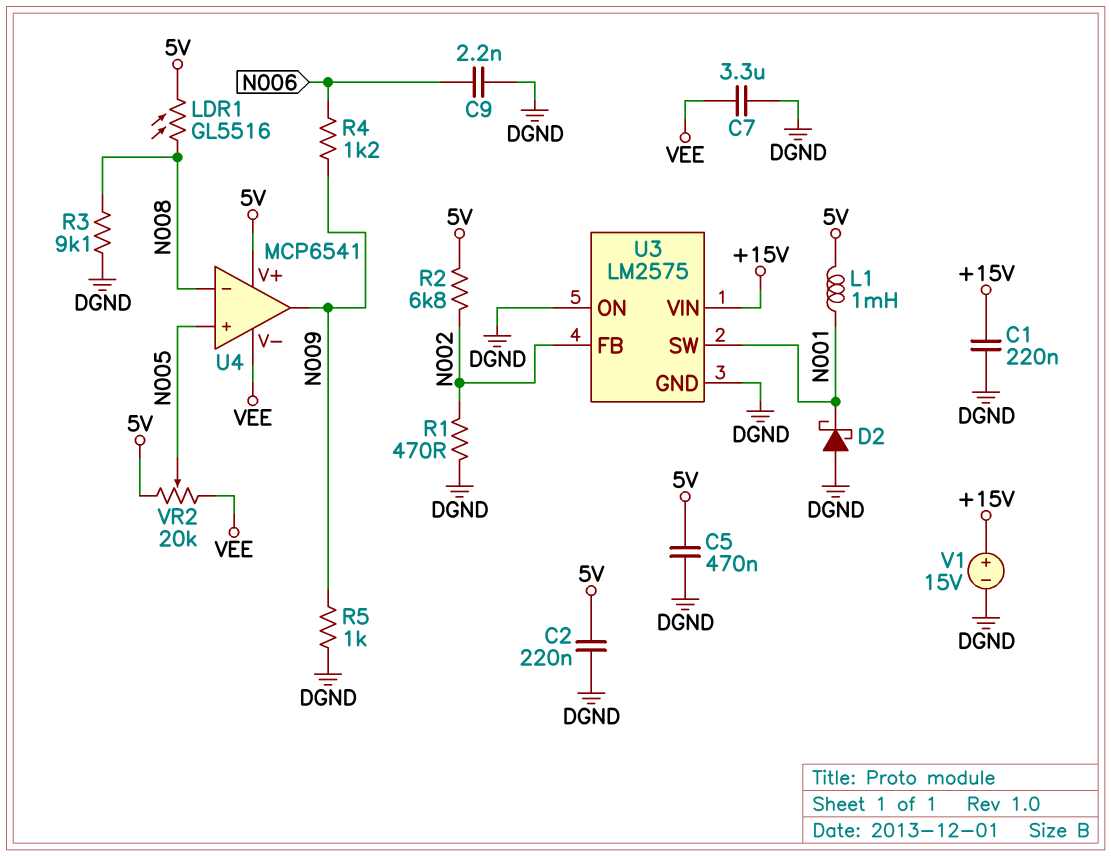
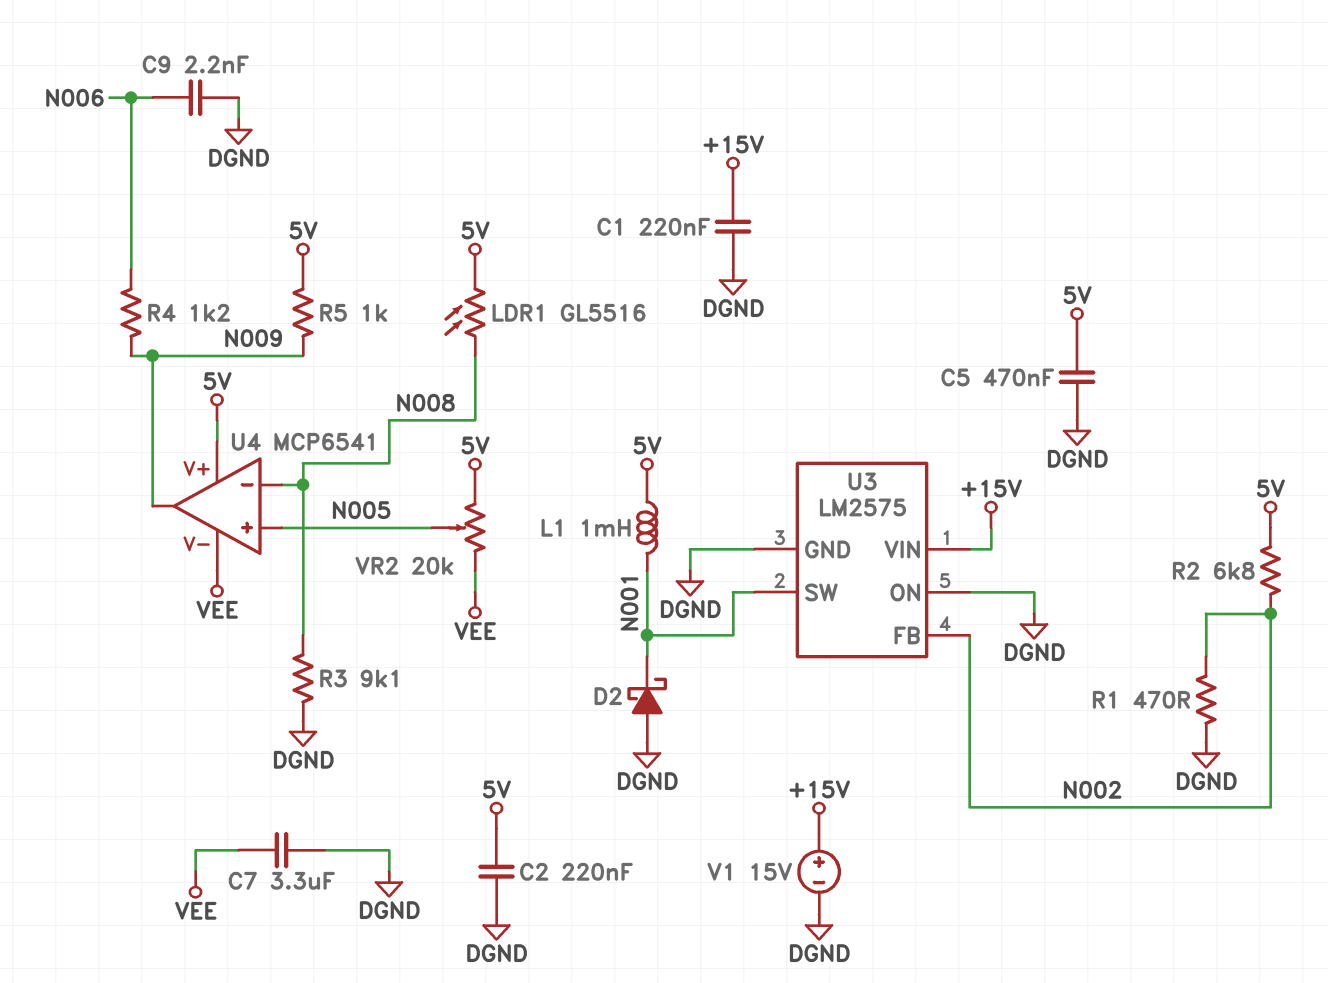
R5: 1k (DGND, N009) -> 1k (5V, N009)

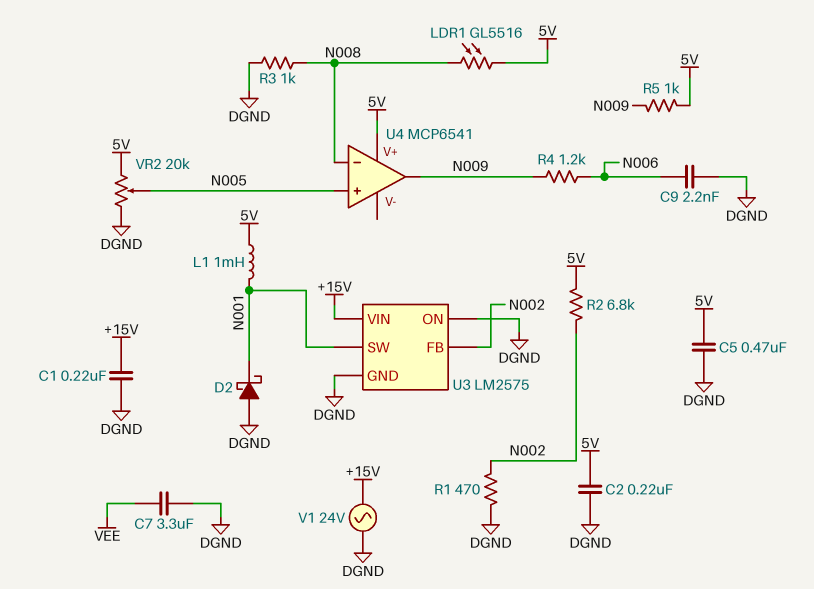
R3: 9.1k (DGND, N008) -> 1k (DGND, N008)
U4 pin V-: VEE -> none
V1: 15V (plus +15V, minus DGND) -> AC 24V (+15V, DGND)
VR2: 20k (5V, VEE, wiper N005) -> 20k (5V, DGND, wiper N005)

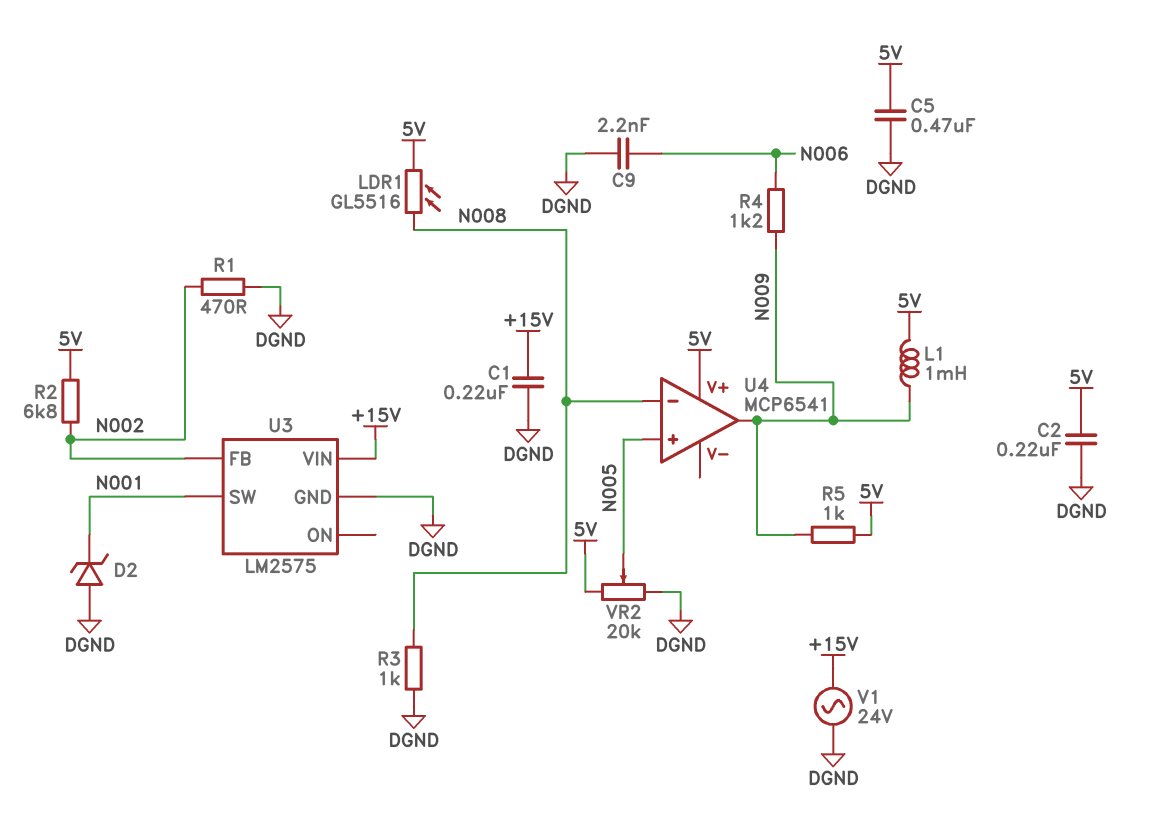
C7: 3.3uF (DGND, VEE) -> none
D2: schottky (A DGND, K N001) -> zener (A DGND, K N001)
L1: 1mH (5V, N001) -> 1mH (5V, N009)
U3 pin ON: DGND -> none

